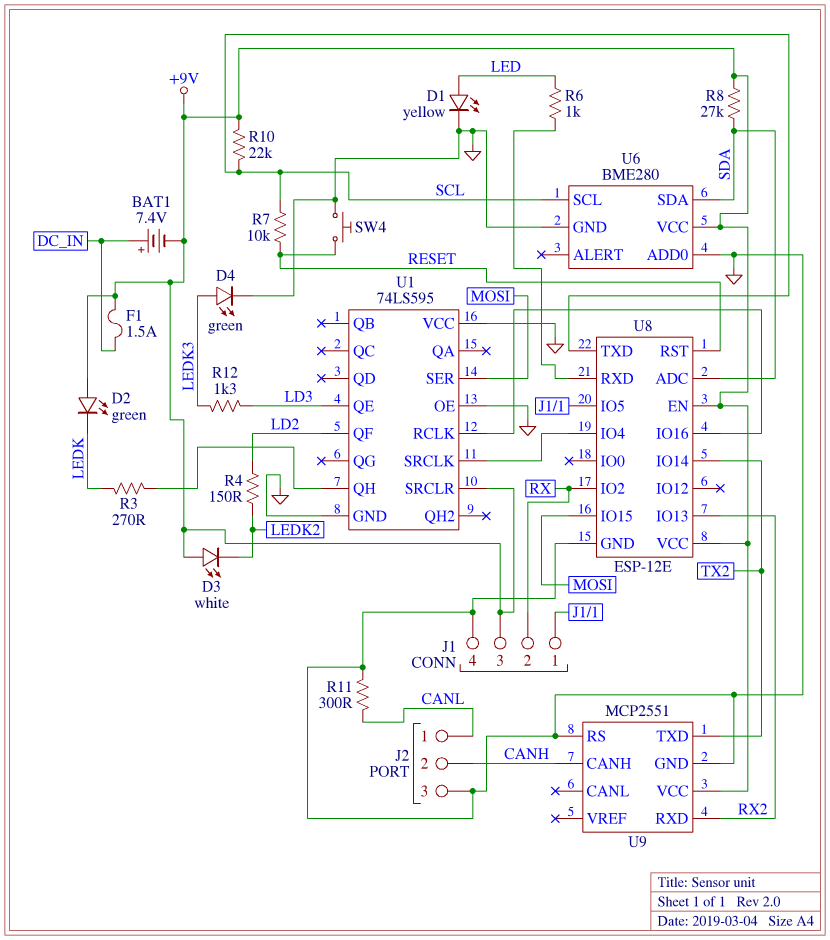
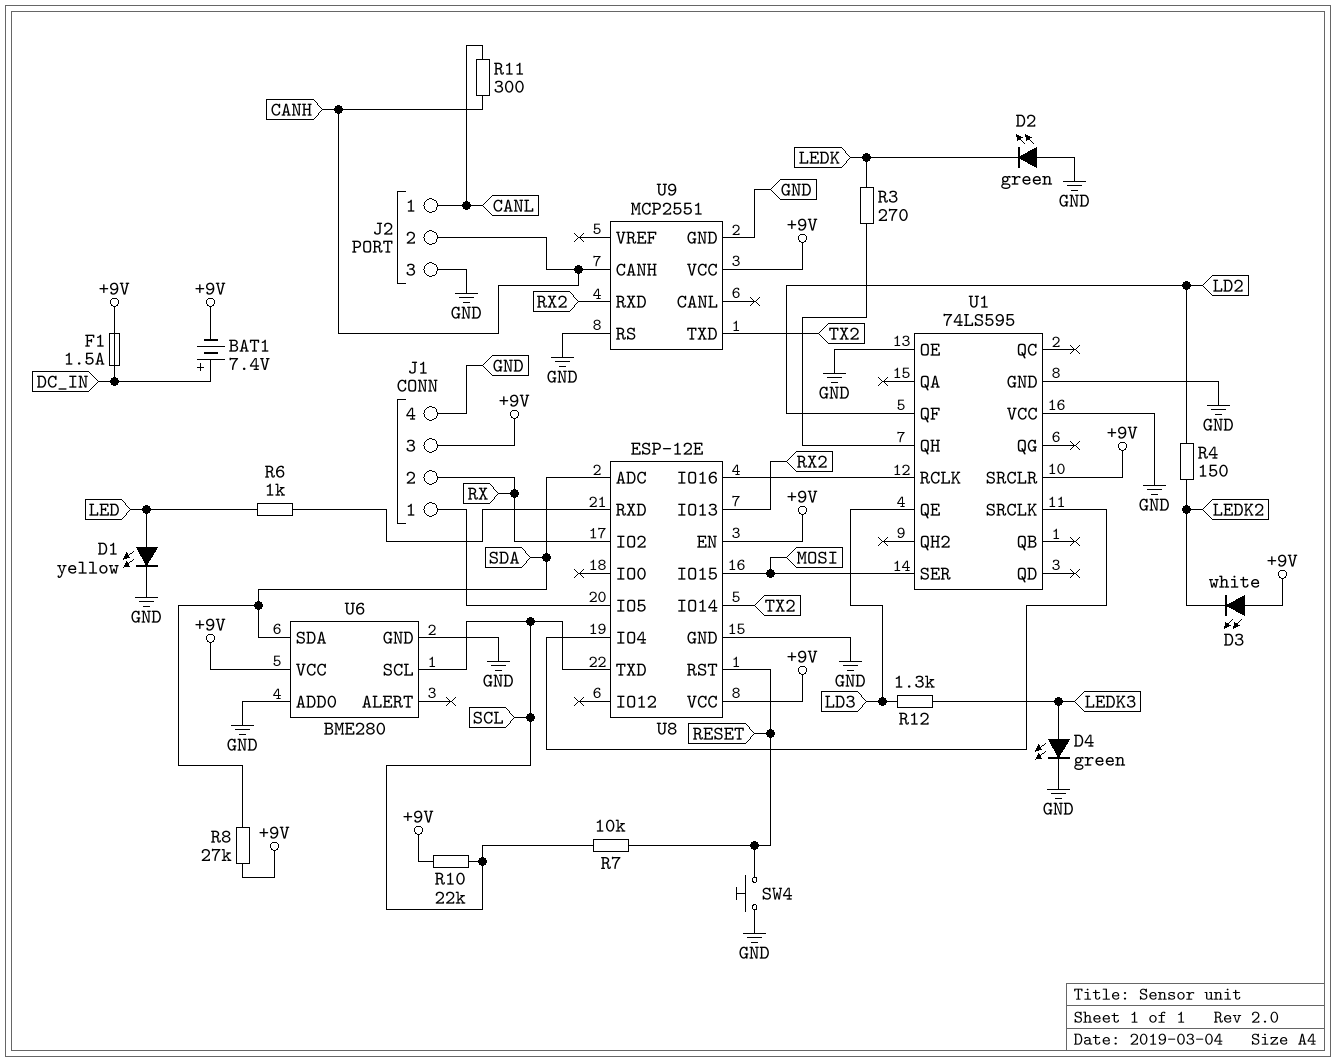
D2: LED green (A +9V, K LEDK) -> LED green (A GND, K LEDK)
R11: 300 (CANL, GND) -> 300 (CANH, CANL)

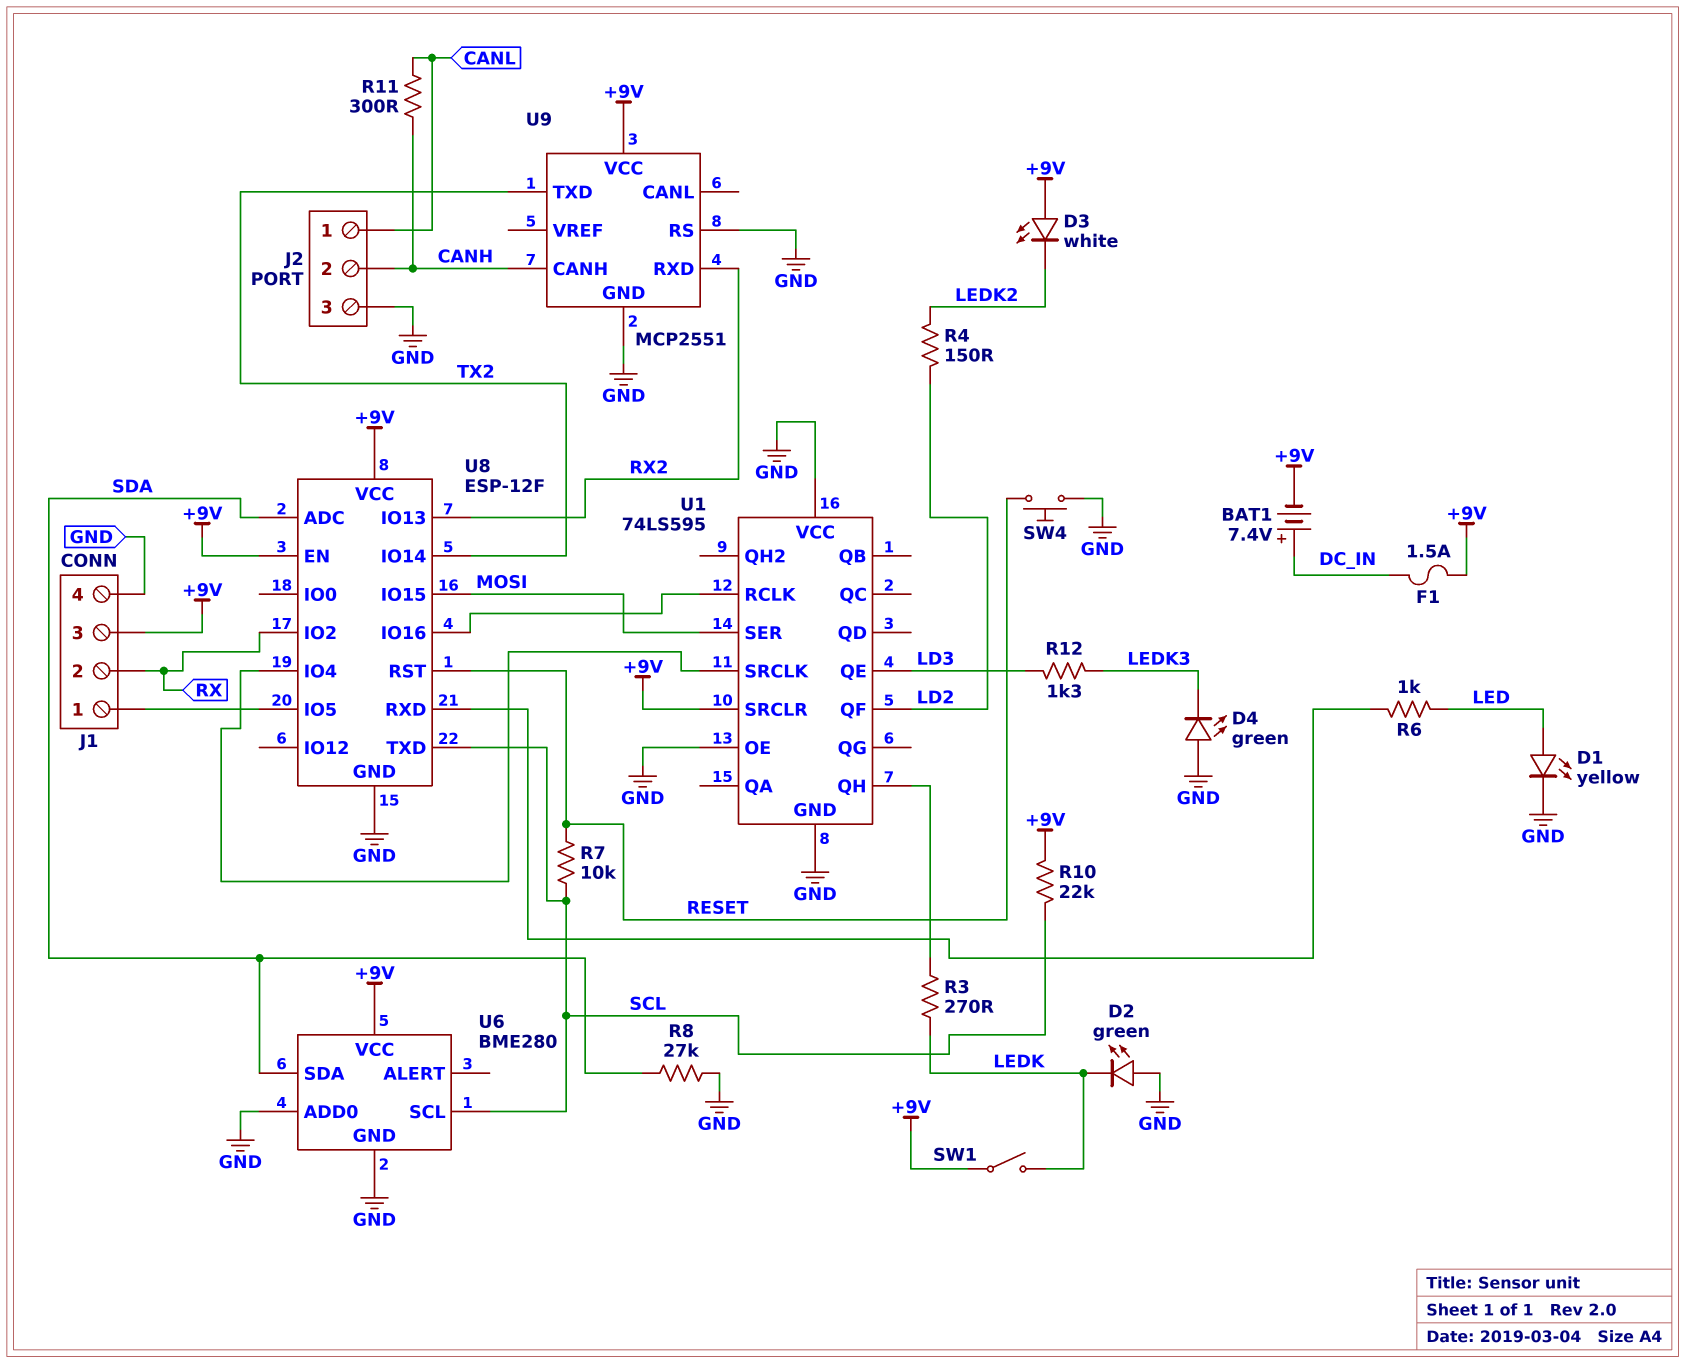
D4: LED green (A LEDK3, K GND) -> LED green (A GND, K LEDK3)
R8: 27k (+9V, SDA) -> 27k (GND, SDA)
SW1: none -> switch (+9V, LEDK)
U8: ESP-12E -> ESP-12F

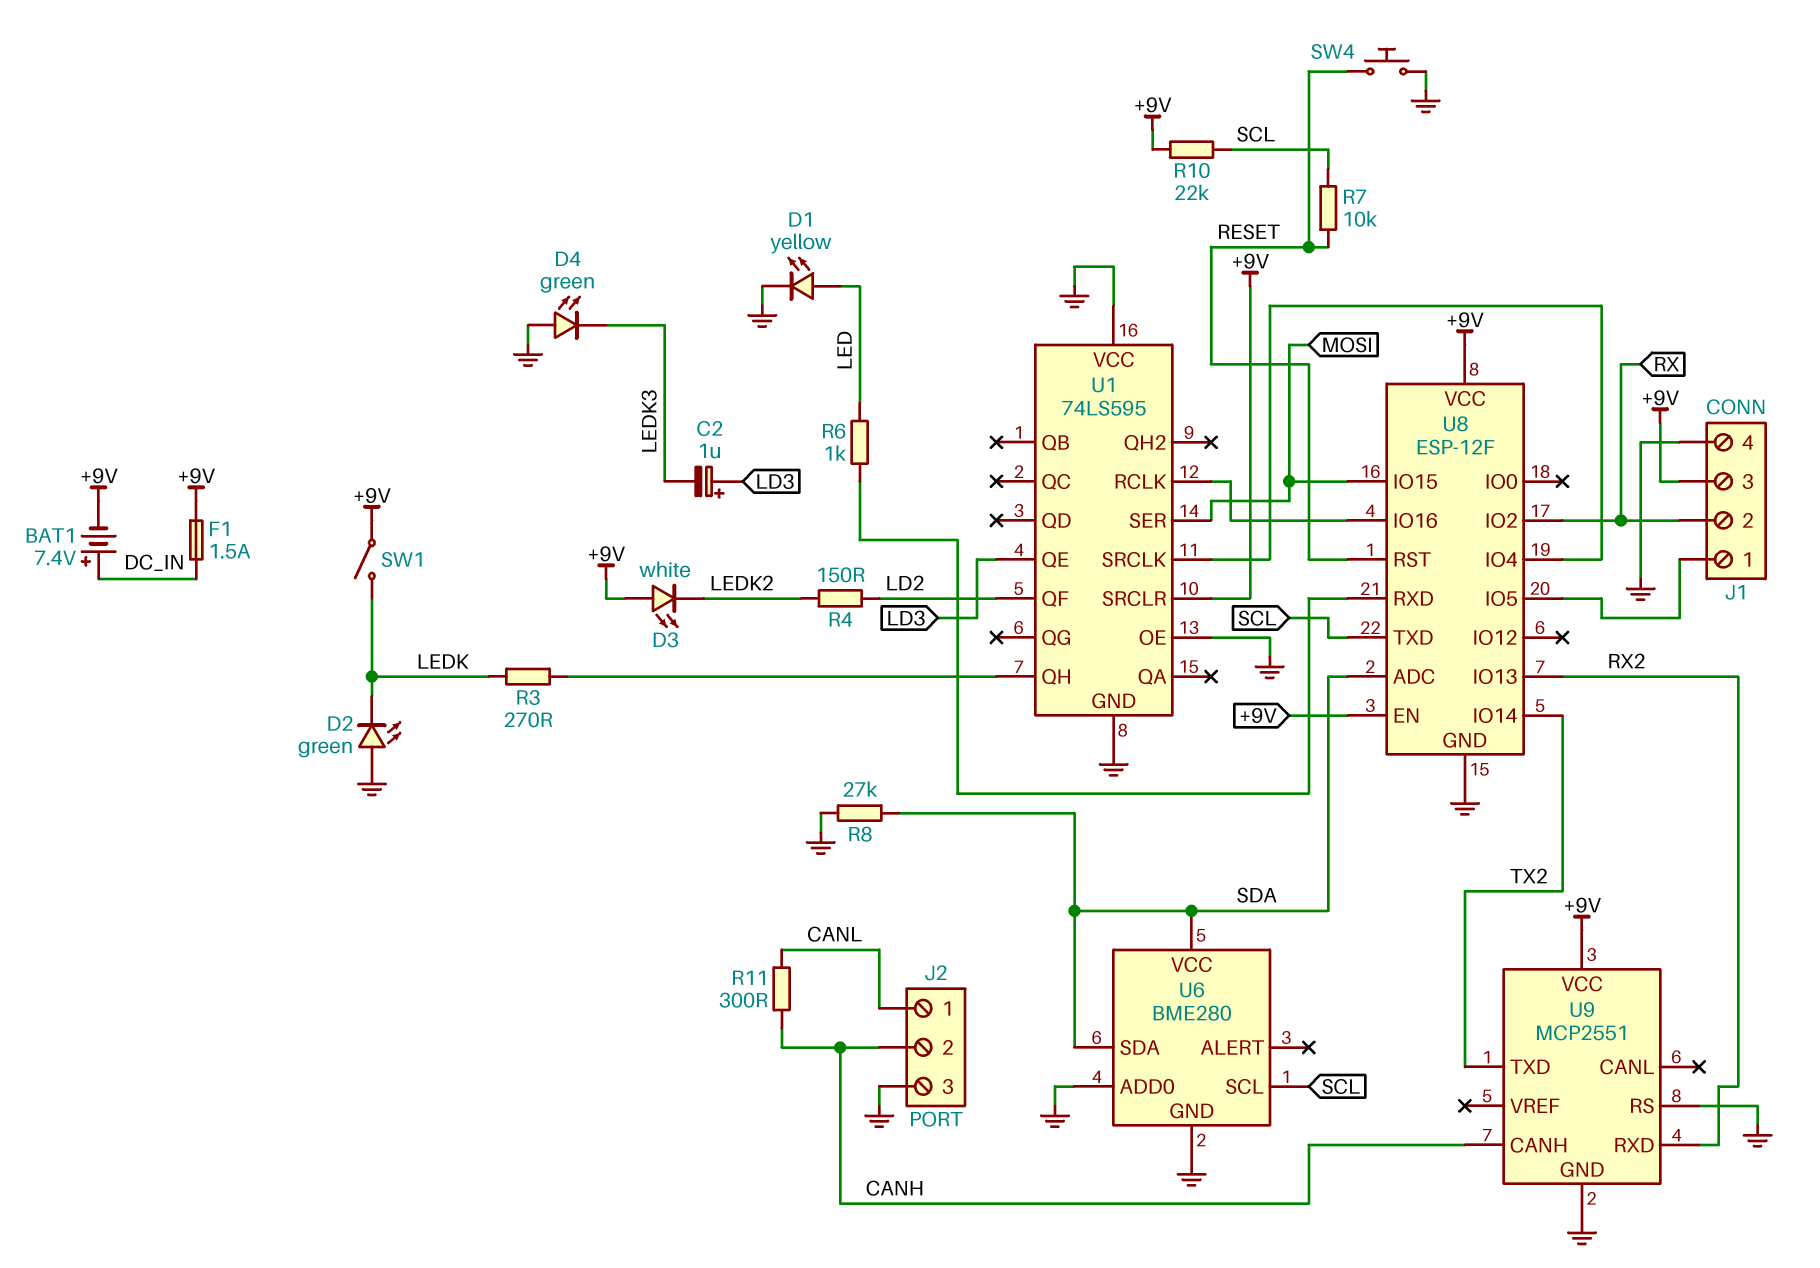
C2: none -> 1uF (plus LD3, minus LEDK3)
R12: 1.3k (LD3, LEDK3) -> none
U6 pin VCC: +9V -> SDA

